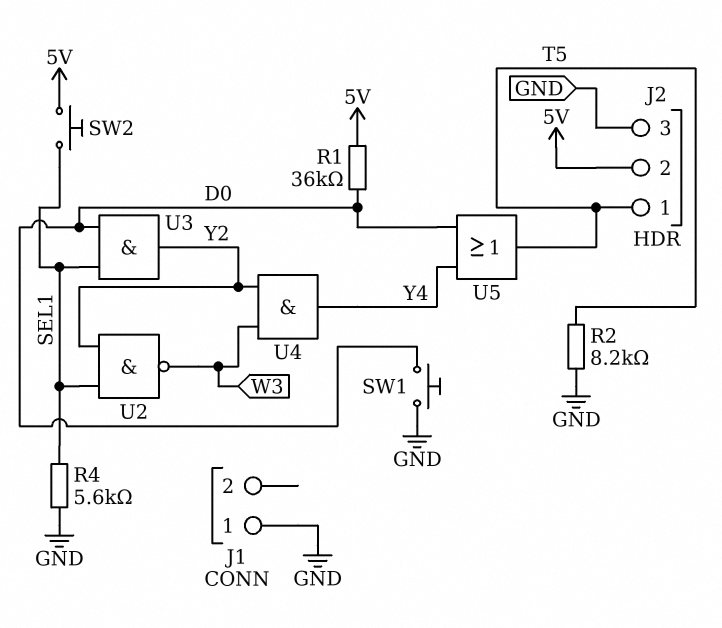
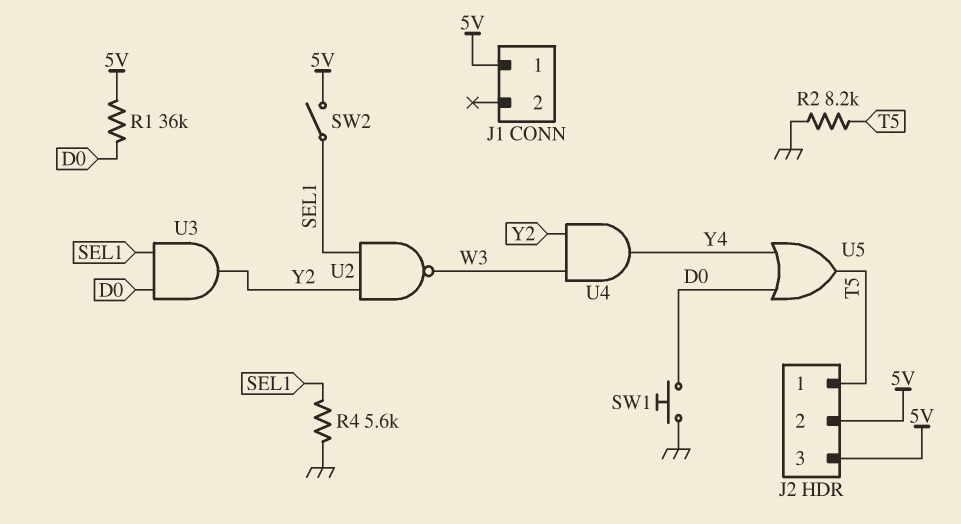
J1 pin 1: GND -> 5V
J2 pin 3: GND -> 5V
SW2: button (5V, SEL1) -> switch (5V, SEL1)

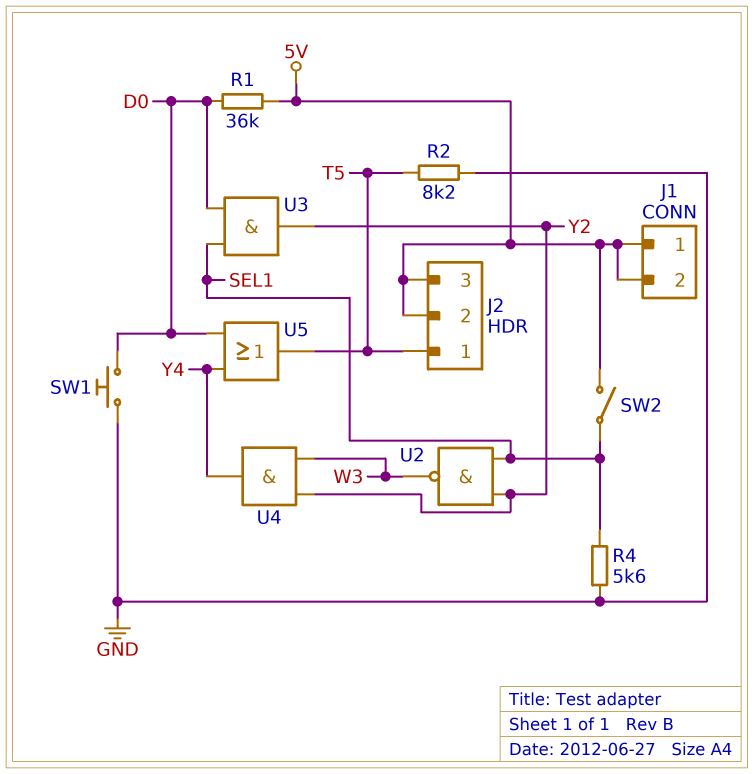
J1 pin 2: none -> 5V

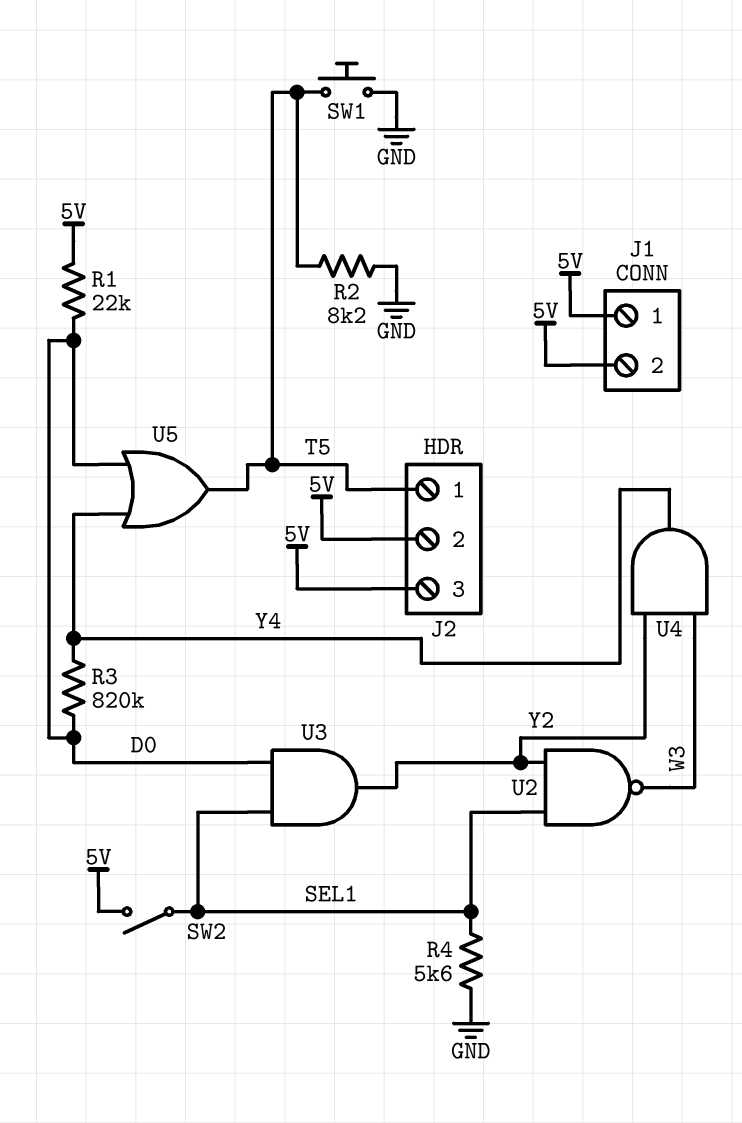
R1: 36k (5V, D0) -> 22k (5V, D0)
R3: none -> 820k (D0, Y4)
SW1: button (D0, GND) -> button (GND, T5)

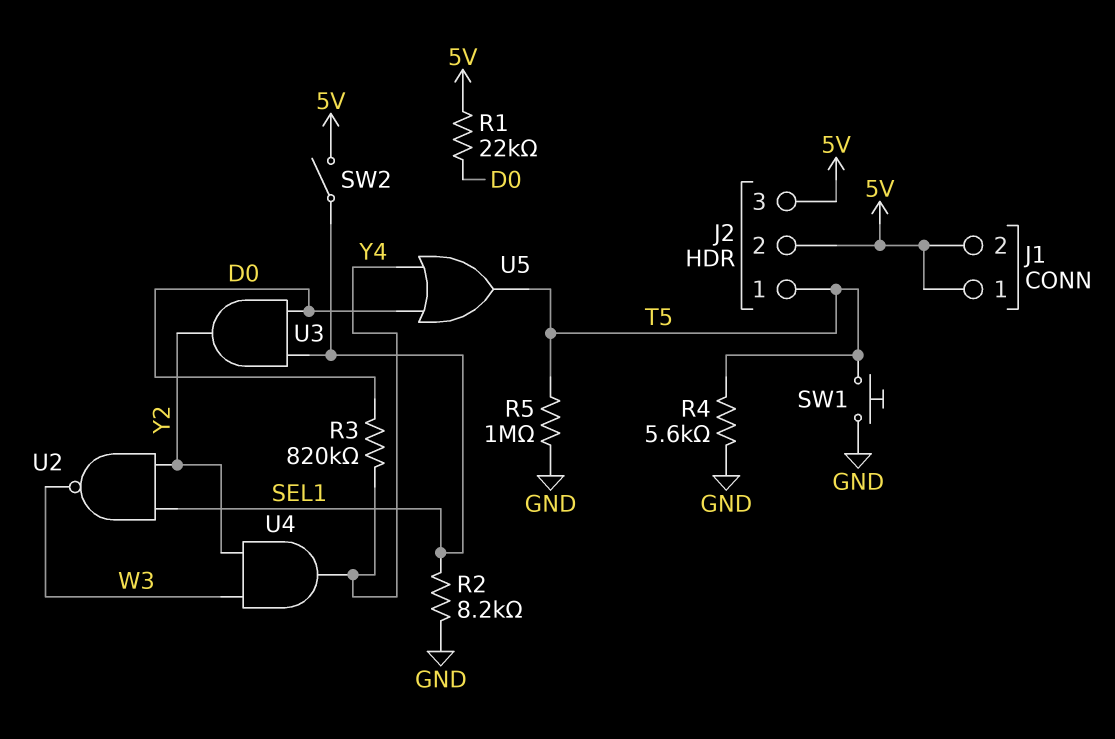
R2: 8.2k (GND, T5) -> 8.2k (GND, SEL1)
R4: 5.6k (GND, SEL1) -> 5.6k (GND, T5)
R5: none -> 1M (GND, T5)

